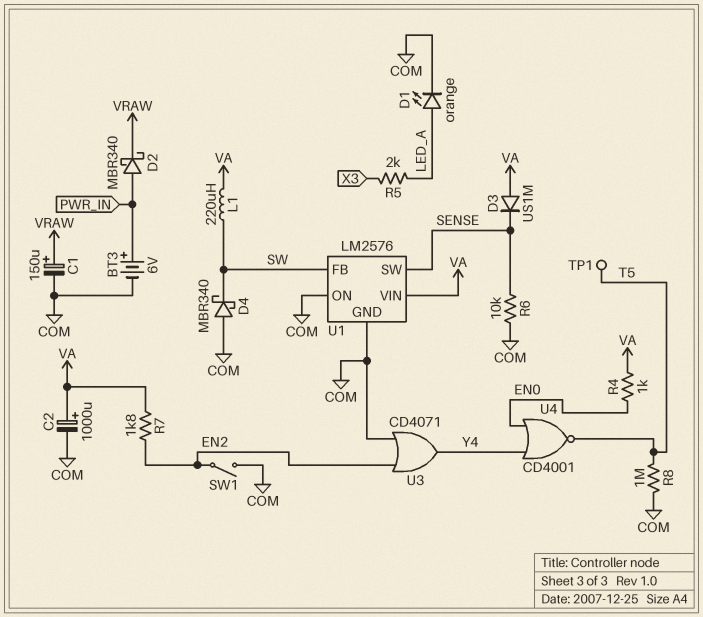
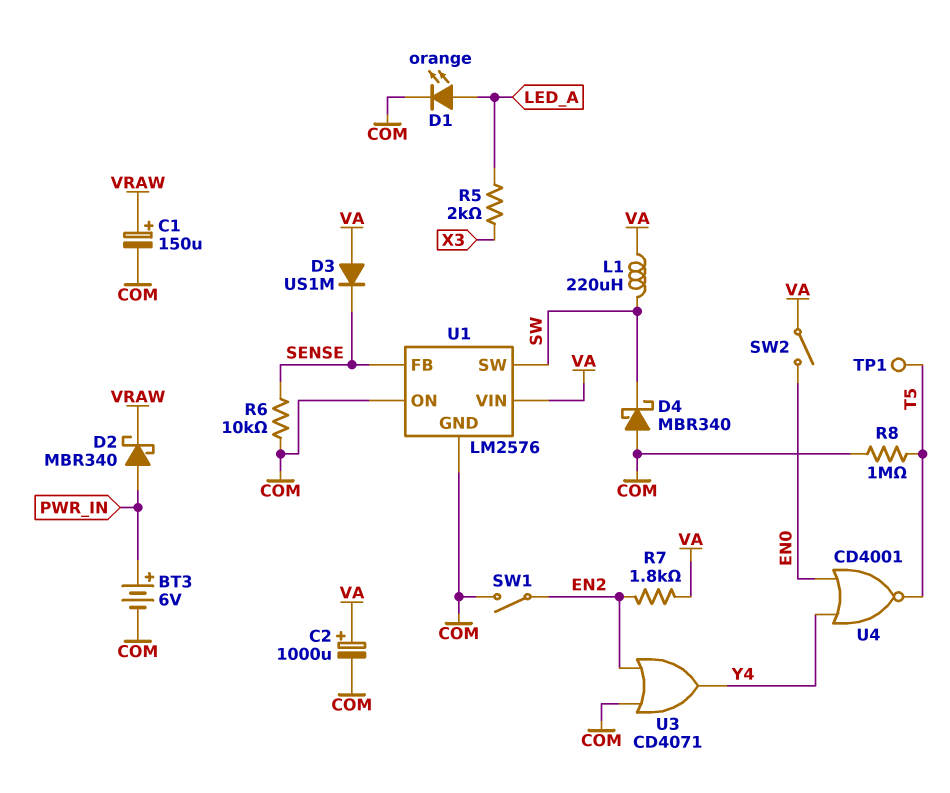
R4: 1k (EN0, VA) -> none
SW2: none -> switch (EN0, VA)
U1 pin FB: SW -> SENSE
U1 pin SW: SENSE -> SW

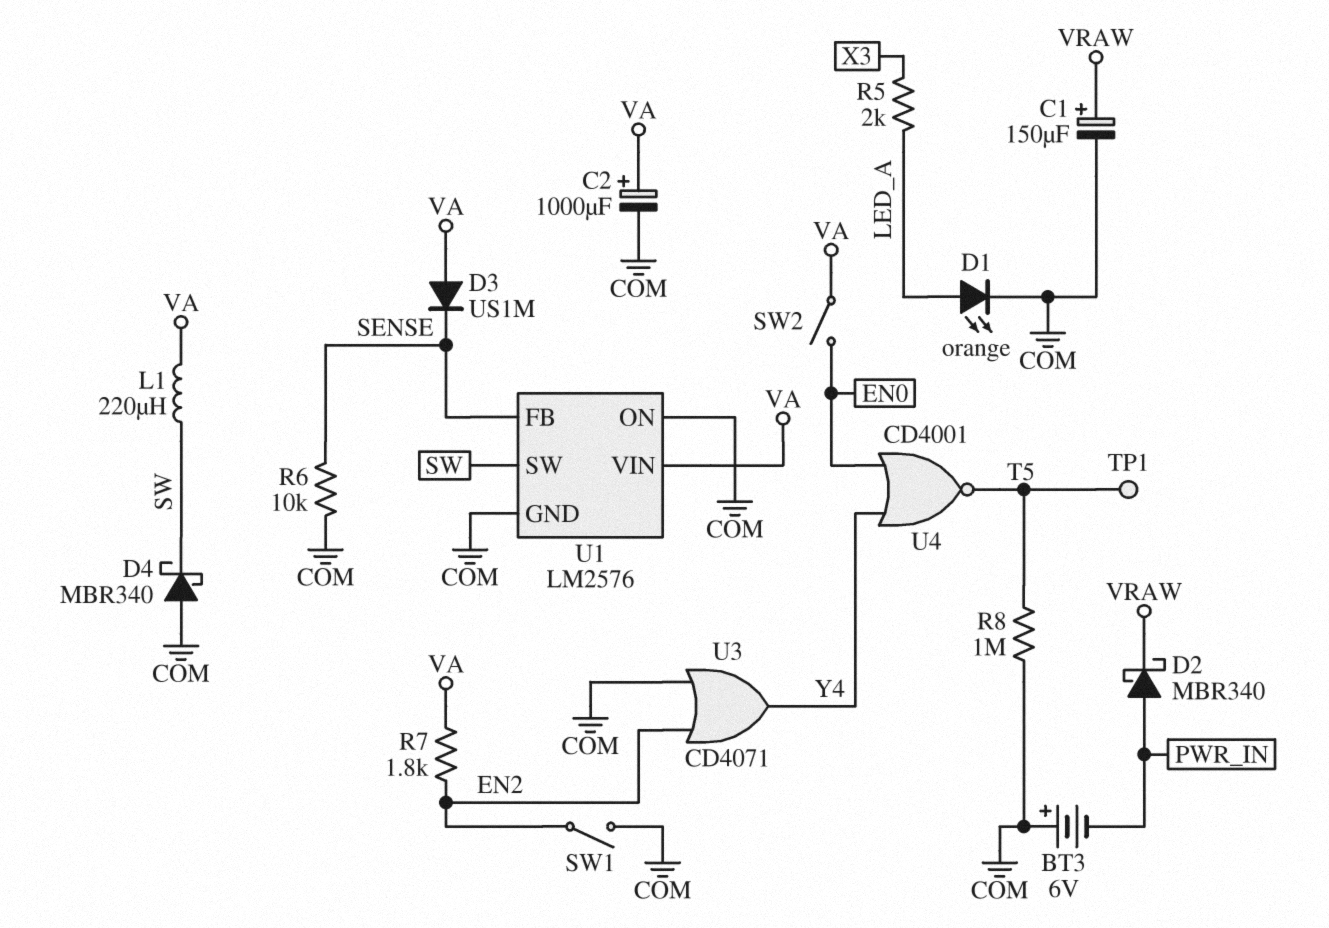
BT3: 6V (plus PWR_IN, minus COM) -> 6V (plus COM, minus PWR_IN)

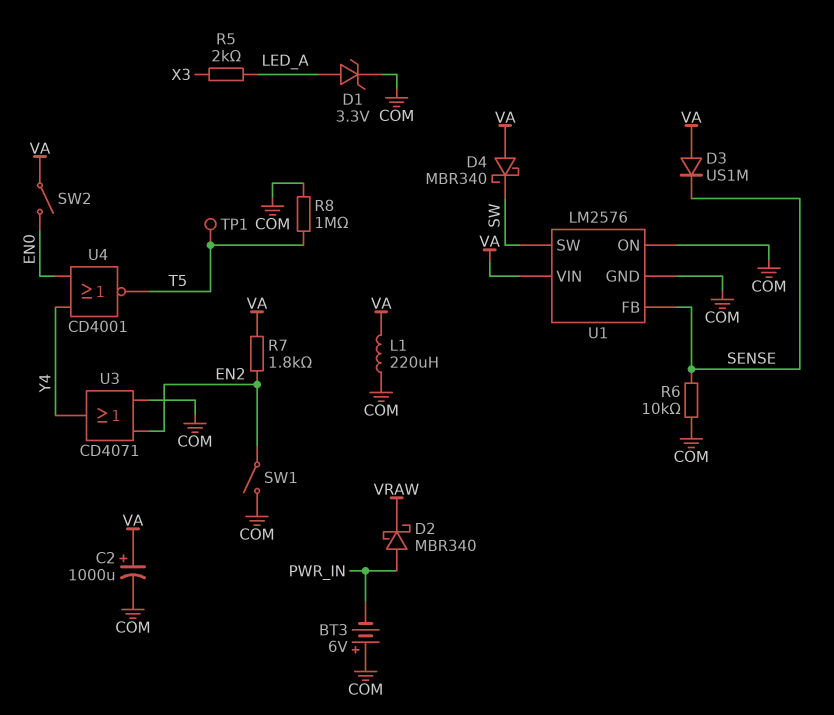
C1: 150uF (plus VRAW, minus COM) -> none
D1: LED orange (A LED_A, K COM) -> zener 3.3V (A LED_A, K COM)
D4: schottky MBR340 (A COM, K SW) -> schottky MBR340 (A VA, K SW)
L1: 220uH (SW, VA) -> 220uH (COM, VA)

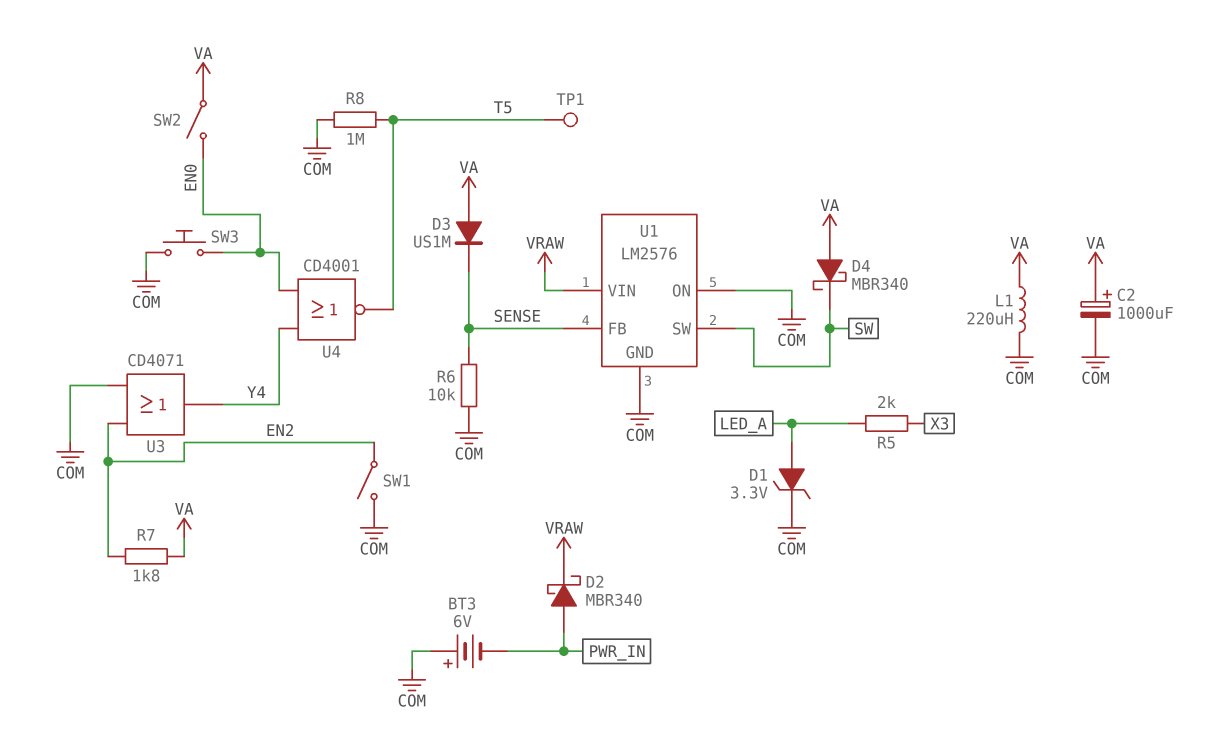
SW3: none -> button (COM, EN0)
U1 pin VIN: VA -> VRAW

